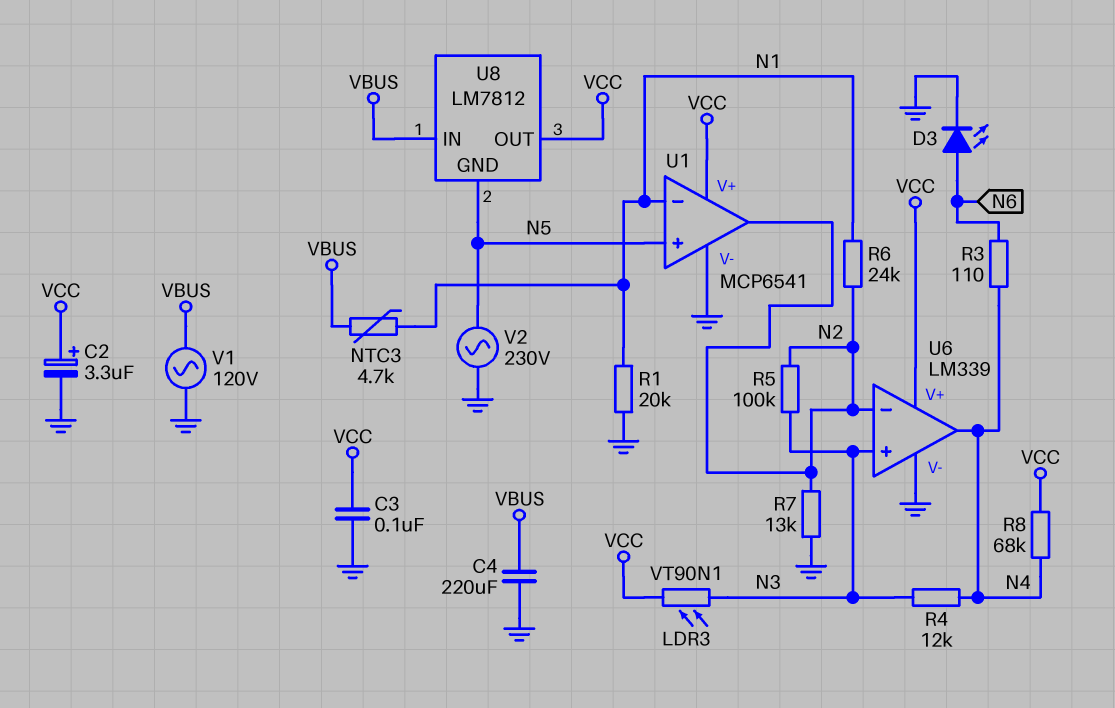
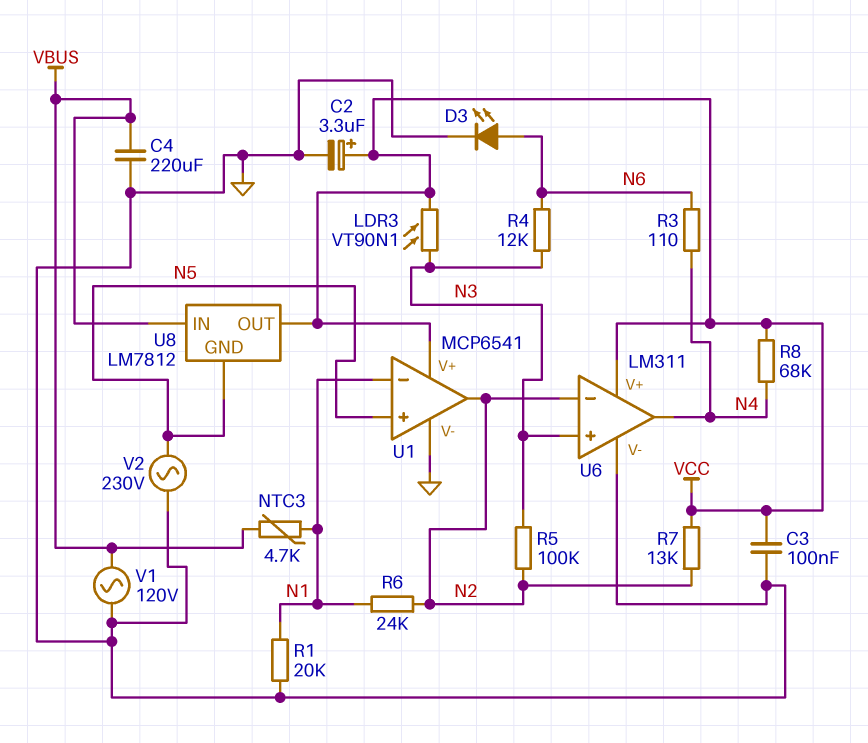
R4: 12k (N3, N4) -> 12k (N3, N6)
R7: 13k (GND, N2) -> 13k (N2, VCC)
U6: LM339 -> LM311

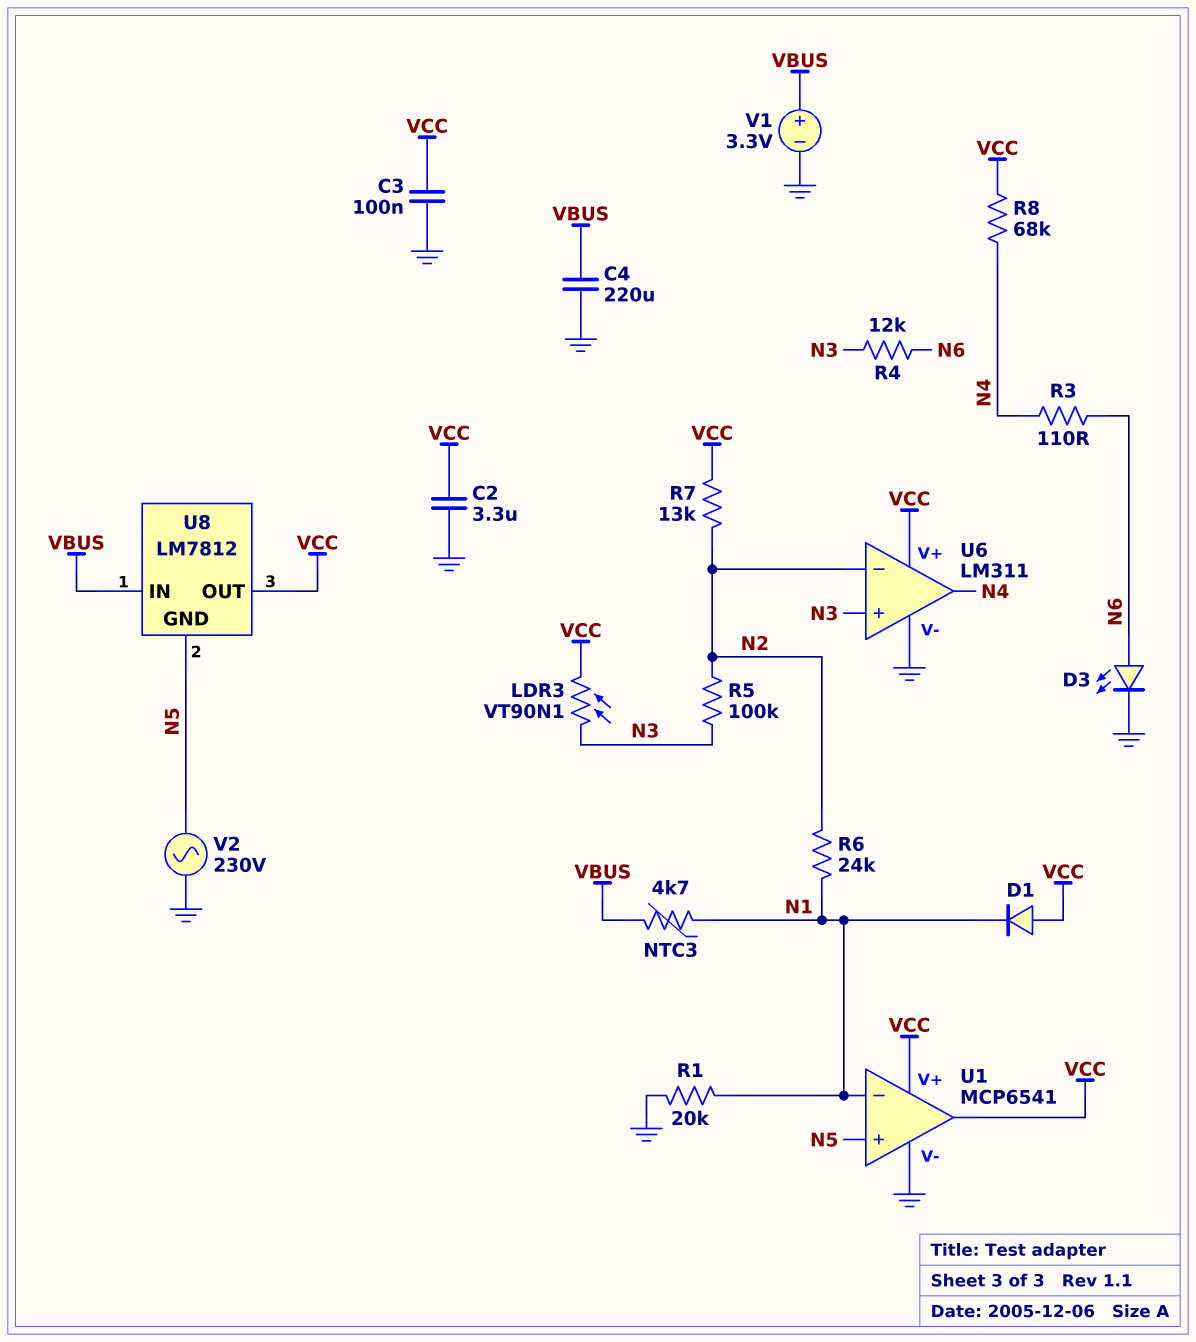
C2: 3.3uF (plus VCC, minus GND) -> 3.3uF (GND, VCC)
D1: none -> diode (A VCC, K N1)
U1 pin out: N2 -> VCC
V1: AC 120V (GND, VBUS) -> 3.3V (plus VBUS, minus GND)

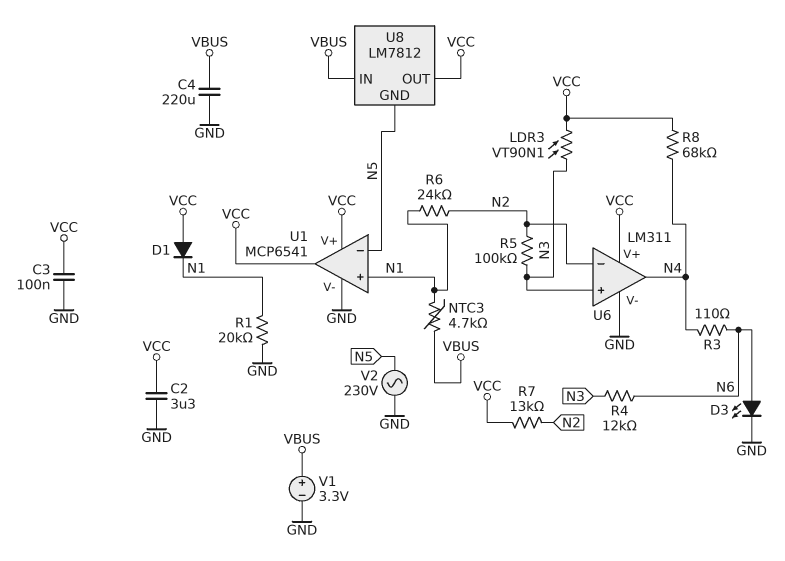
U1 pin in+: N5 -> N1
U1 pin in-: N1 -> N5

